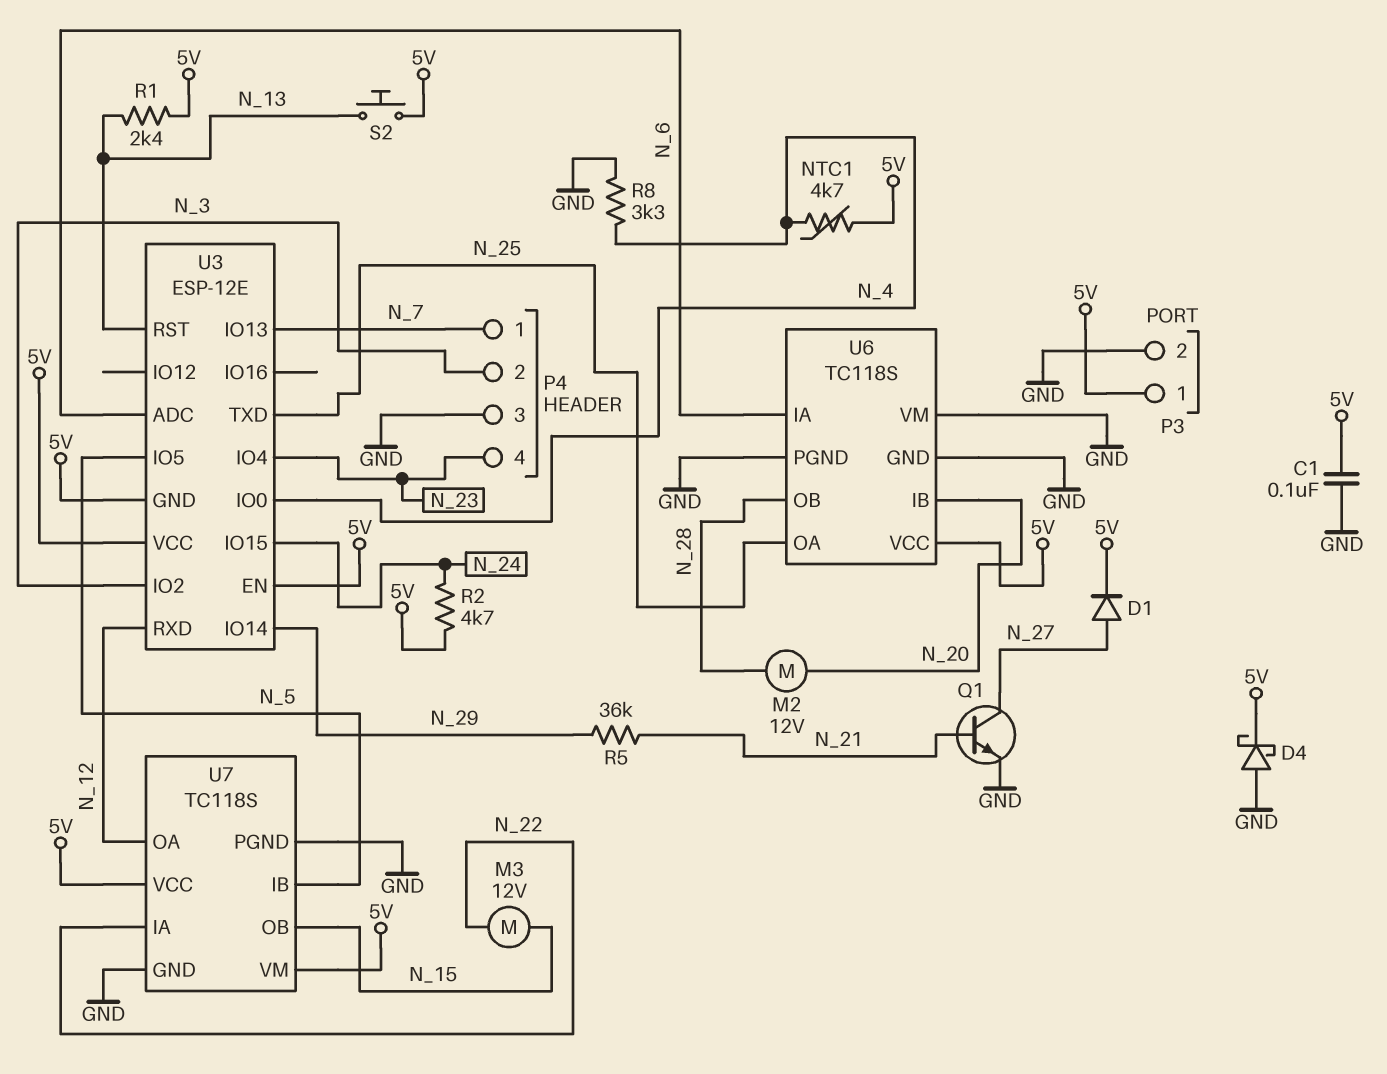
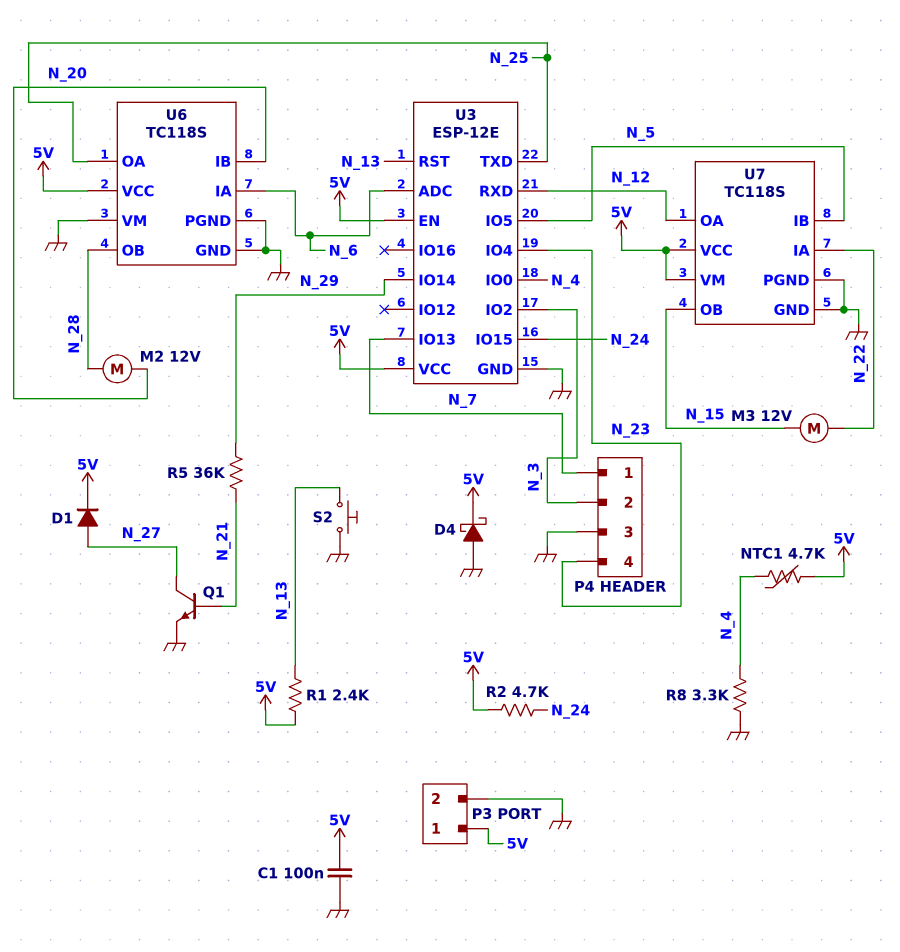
S2: button (5V, N_13) -> button (GND, N_13)
U3 pin GND: 5V -> GND

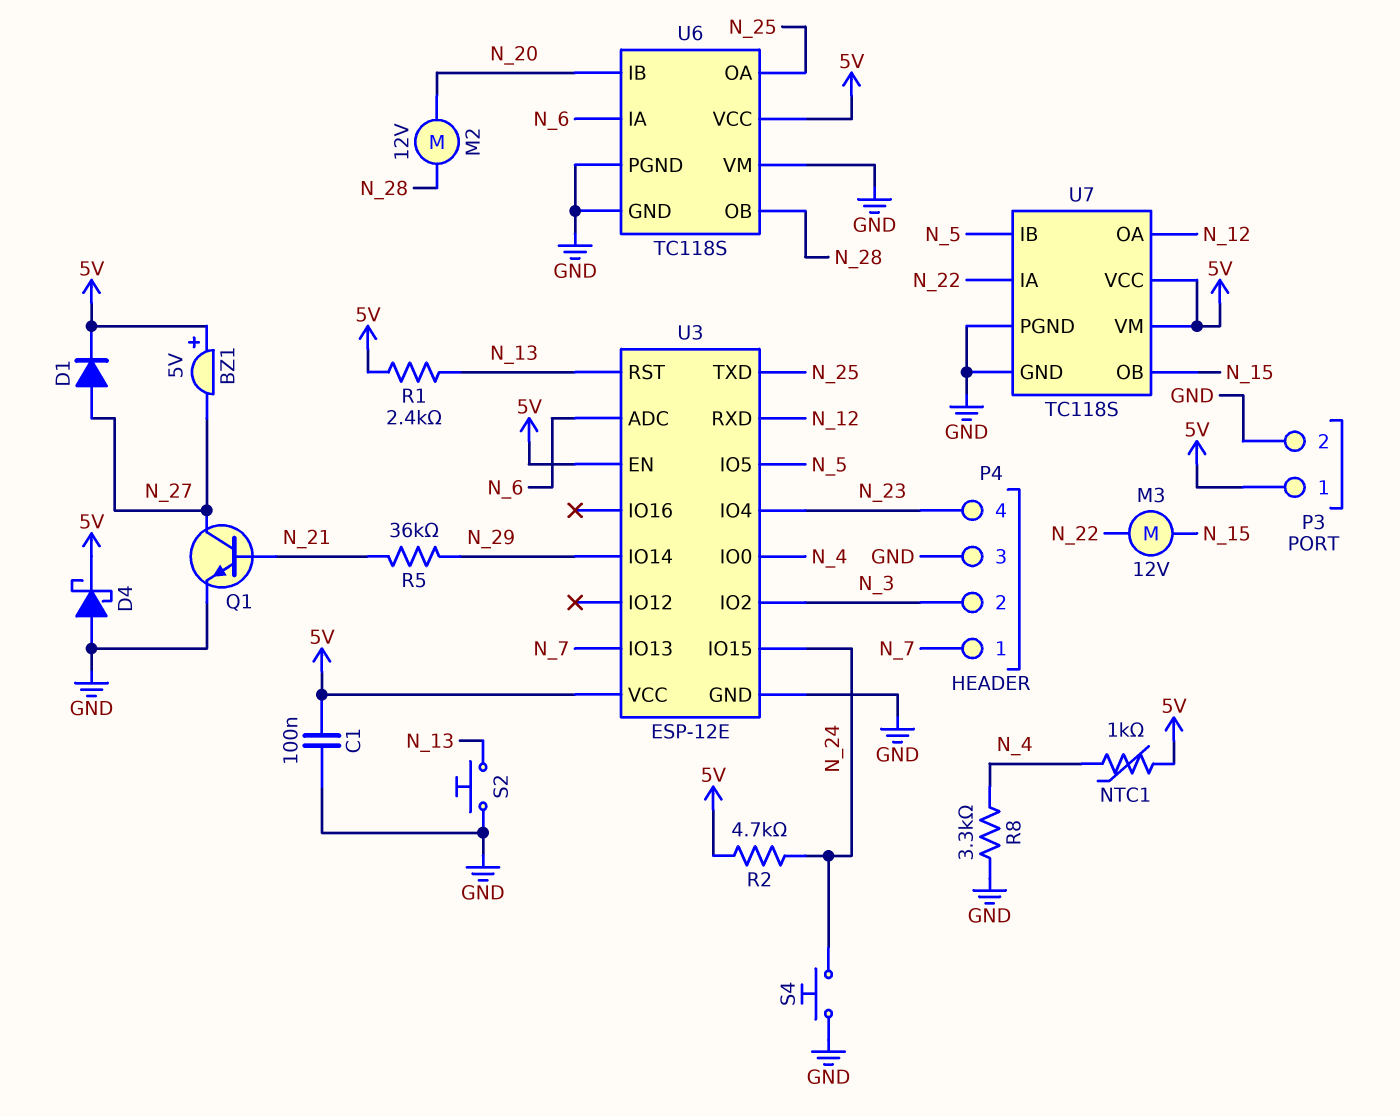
BZ1: none -> buzzer 5V (plus 5V, minus N_27)
NTC1: 4.7k (5V, N_4) -> 1k (5V, N_4)
S4: none -> button (GND, N_24)

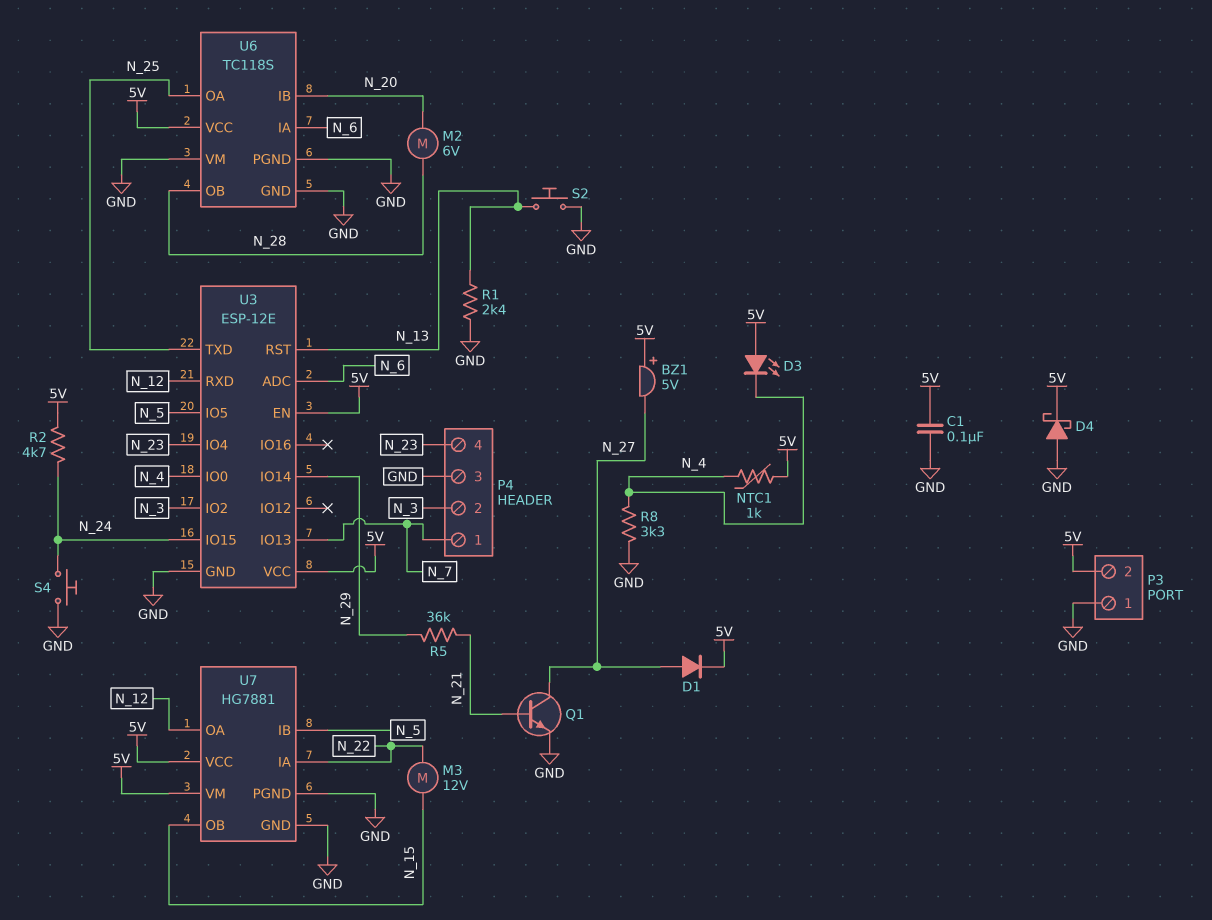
D3: none -> LED (A 5V, K N_4)
M2: motor 12V (N_20, N_28) -> motor 6V (N_20, N_28)
P3 pin 1: 5V -> GND
P3 pin 2: GND -> 5V
R1: 2.4k (5V, N_13) -> 2.4k (GND, N_13)
U7: TC118S -> HG7881

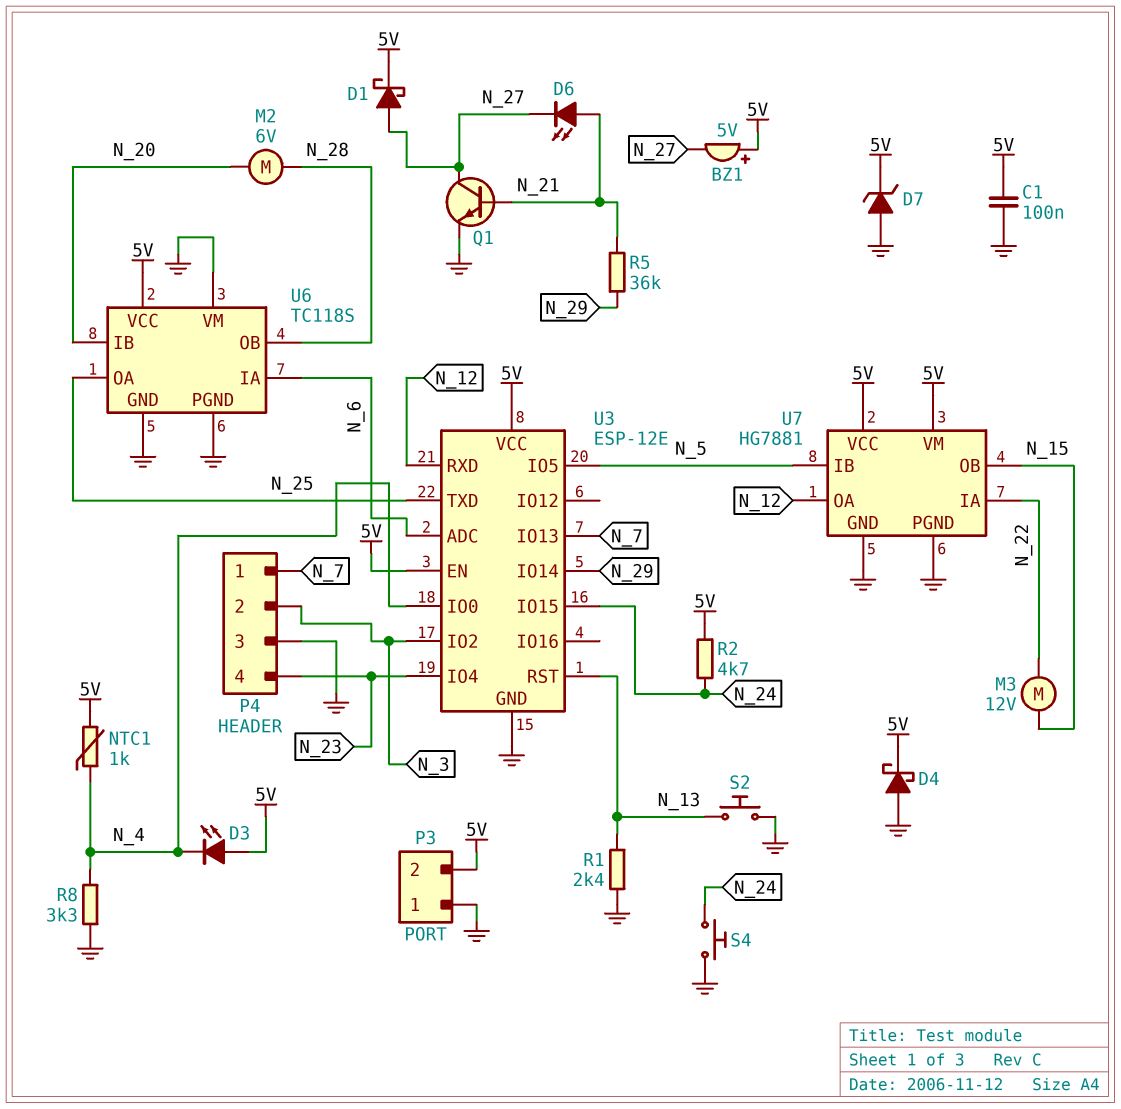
D1: diode (A N_27, K 5V) -> schottky (A N_27, K 5V)
D6: none -> LED (A N_21, K N_27)
D7: none -> zener (A GND, K 5V)

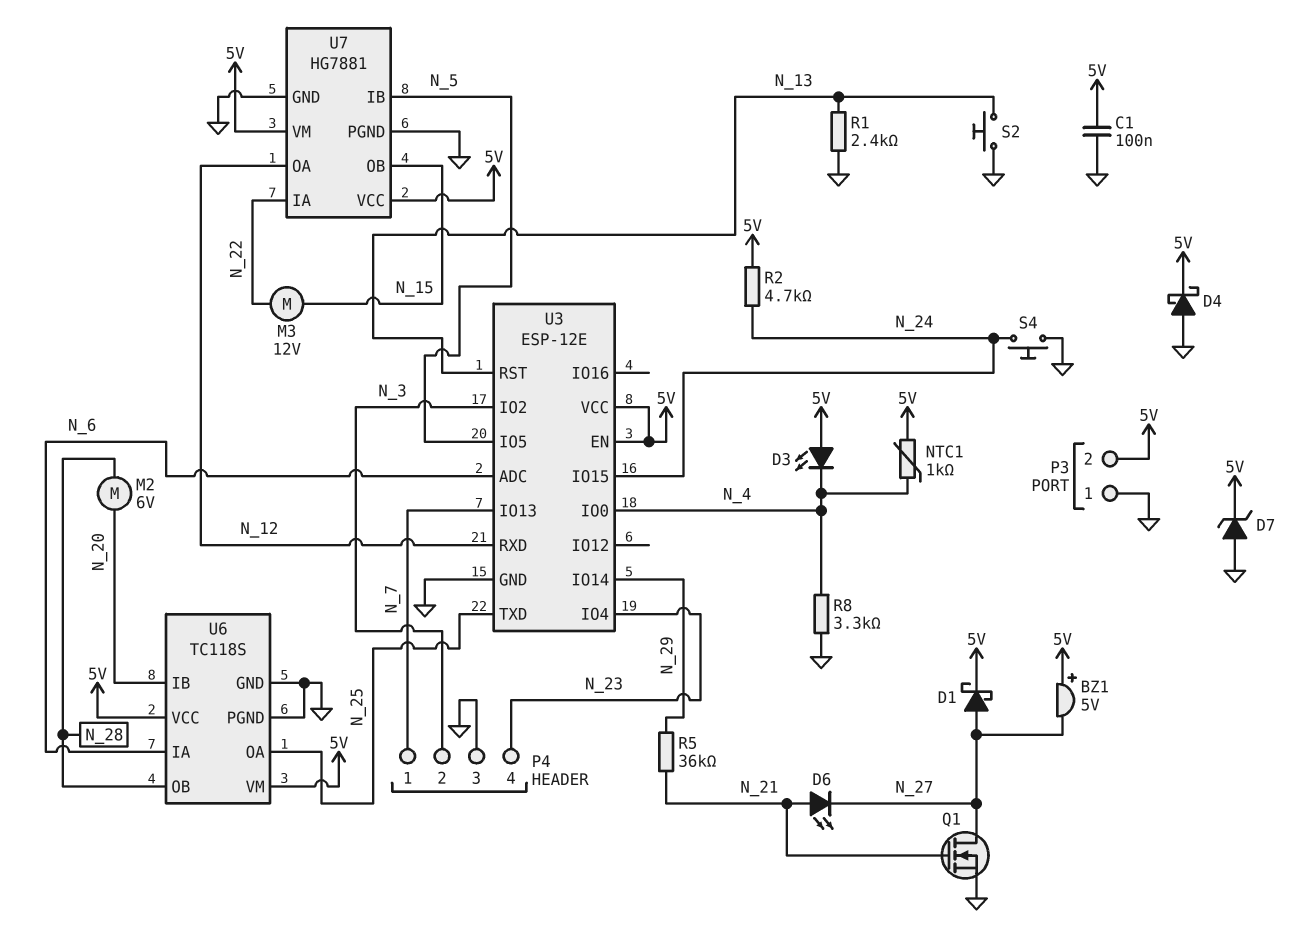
Q1: NPN (B N_21, C N_27, E GND) -> NMOS (G N_21, D N_27, S GND)
U6 pin VM: GND -> 5V

